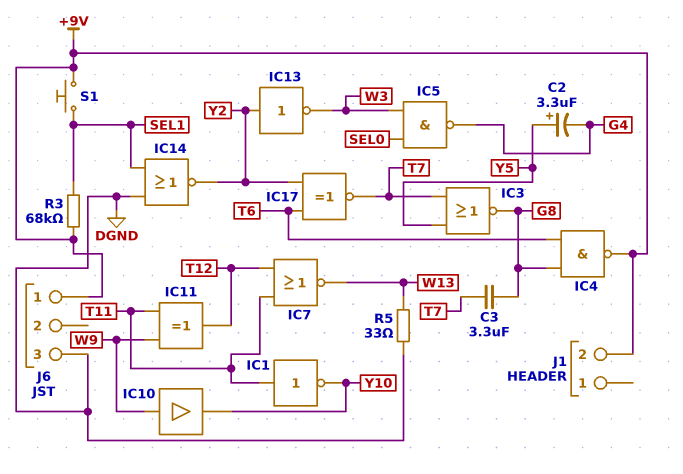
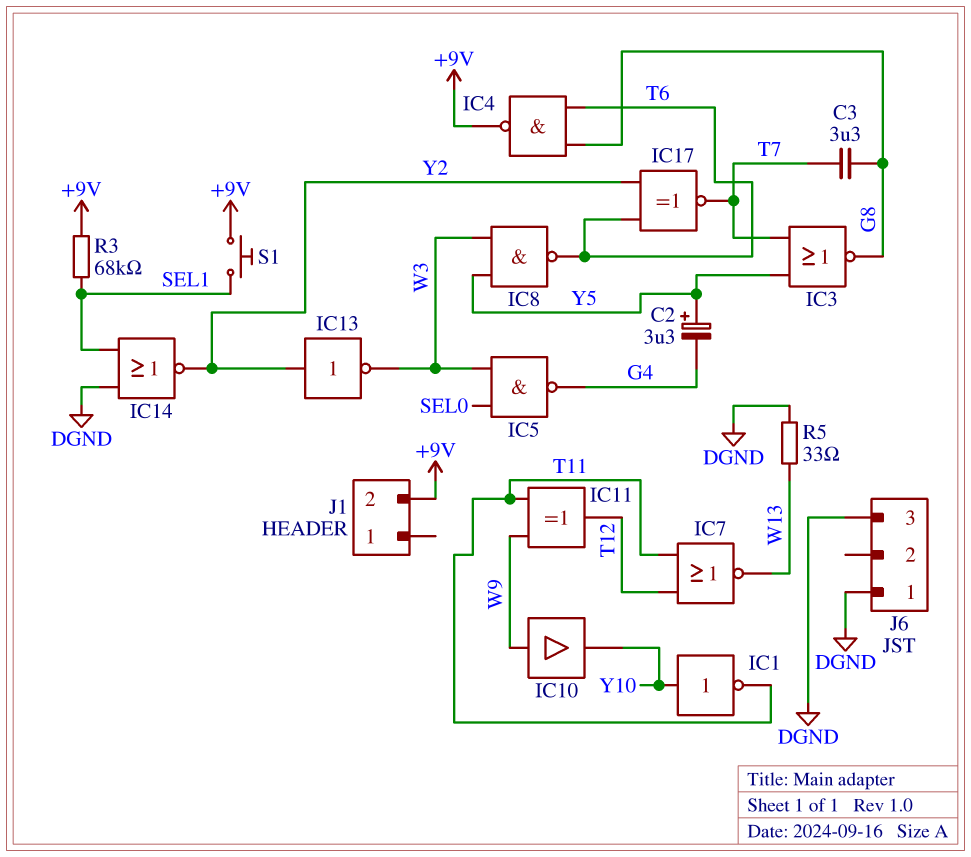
IC1: NOT (in T11, out Y10) -> NOT (in Y10, out T11)
IC8: none -> NAND (in W3, in Y5, out T6)
J6 pin 1: +9V -> DGND

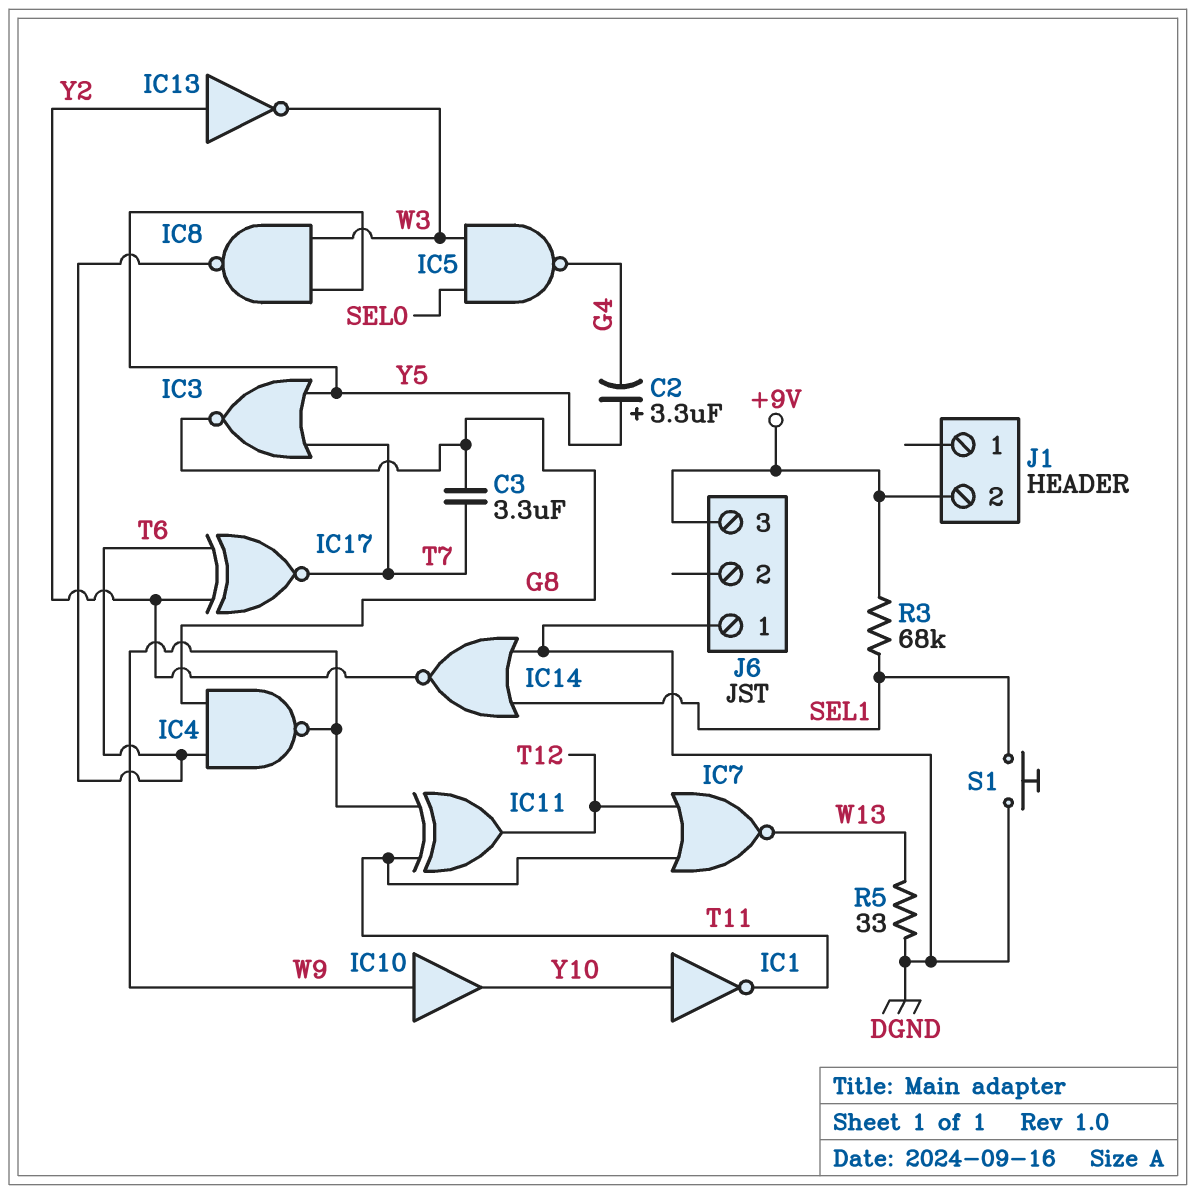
IC4: NAND (in G8, in T6, out +9V) -> NAND (in G8, in T6, out W9)
J6 pin 3: DGND -> +9V
S1: button (+9V, SEL1) -> button (DGND, SEL1)

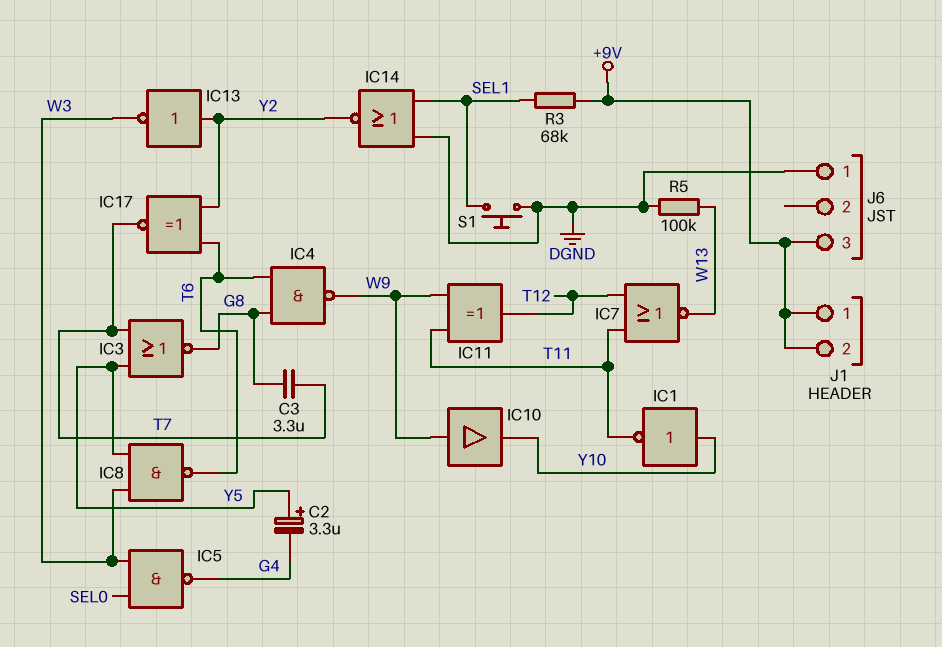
J1 pin 1: none -> +9V
R5: 33 (DGND, W13) -> 100k (DGND, W13)

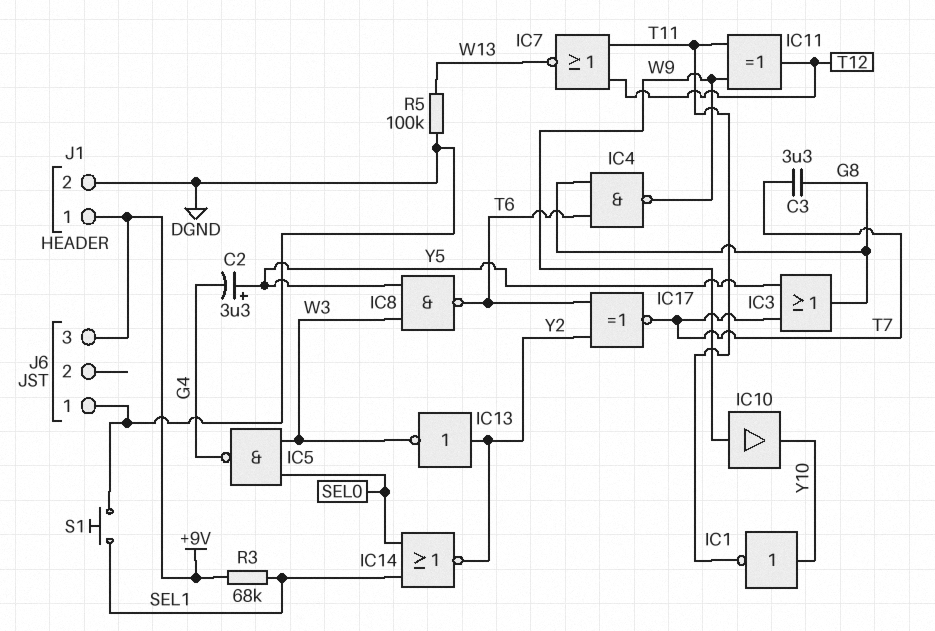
IC3: NOR (in T7, in Y5, out G8) -> OR (in T7, in Y5, out G8)
IC14: NOR (in DGND, in SEL1, out Y2) -> NOR (in SEL0, in SEL1, out Y2)
J1 pin 2: +9V -> DGND

